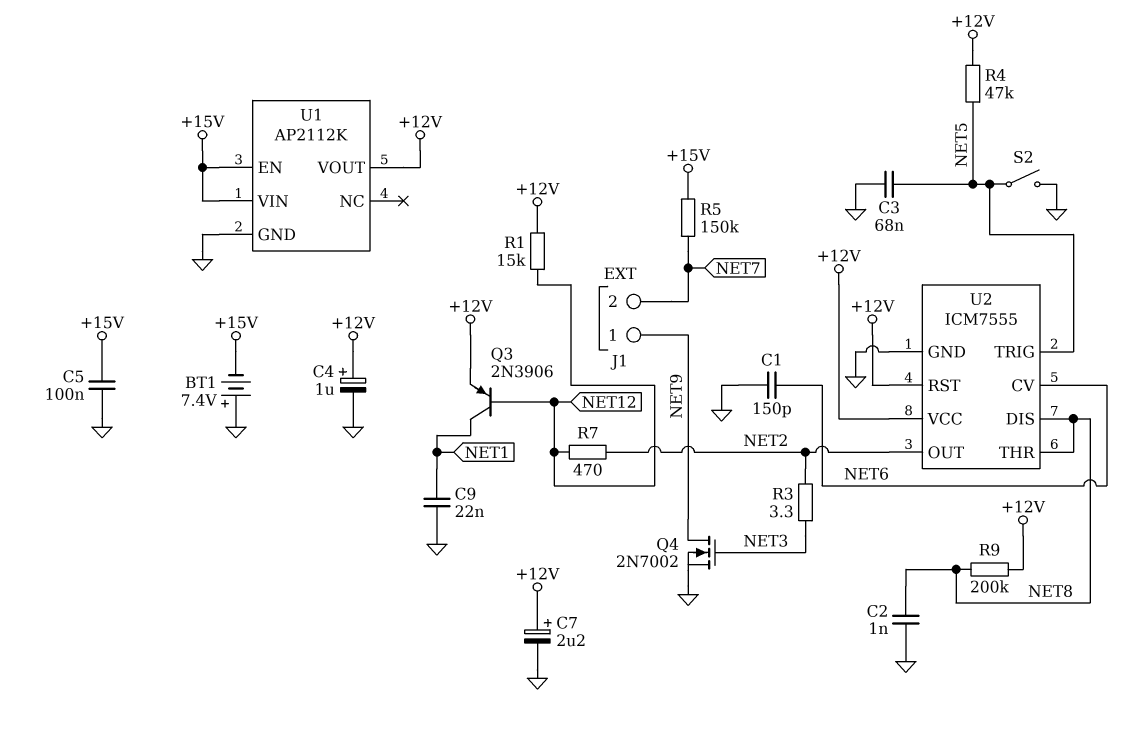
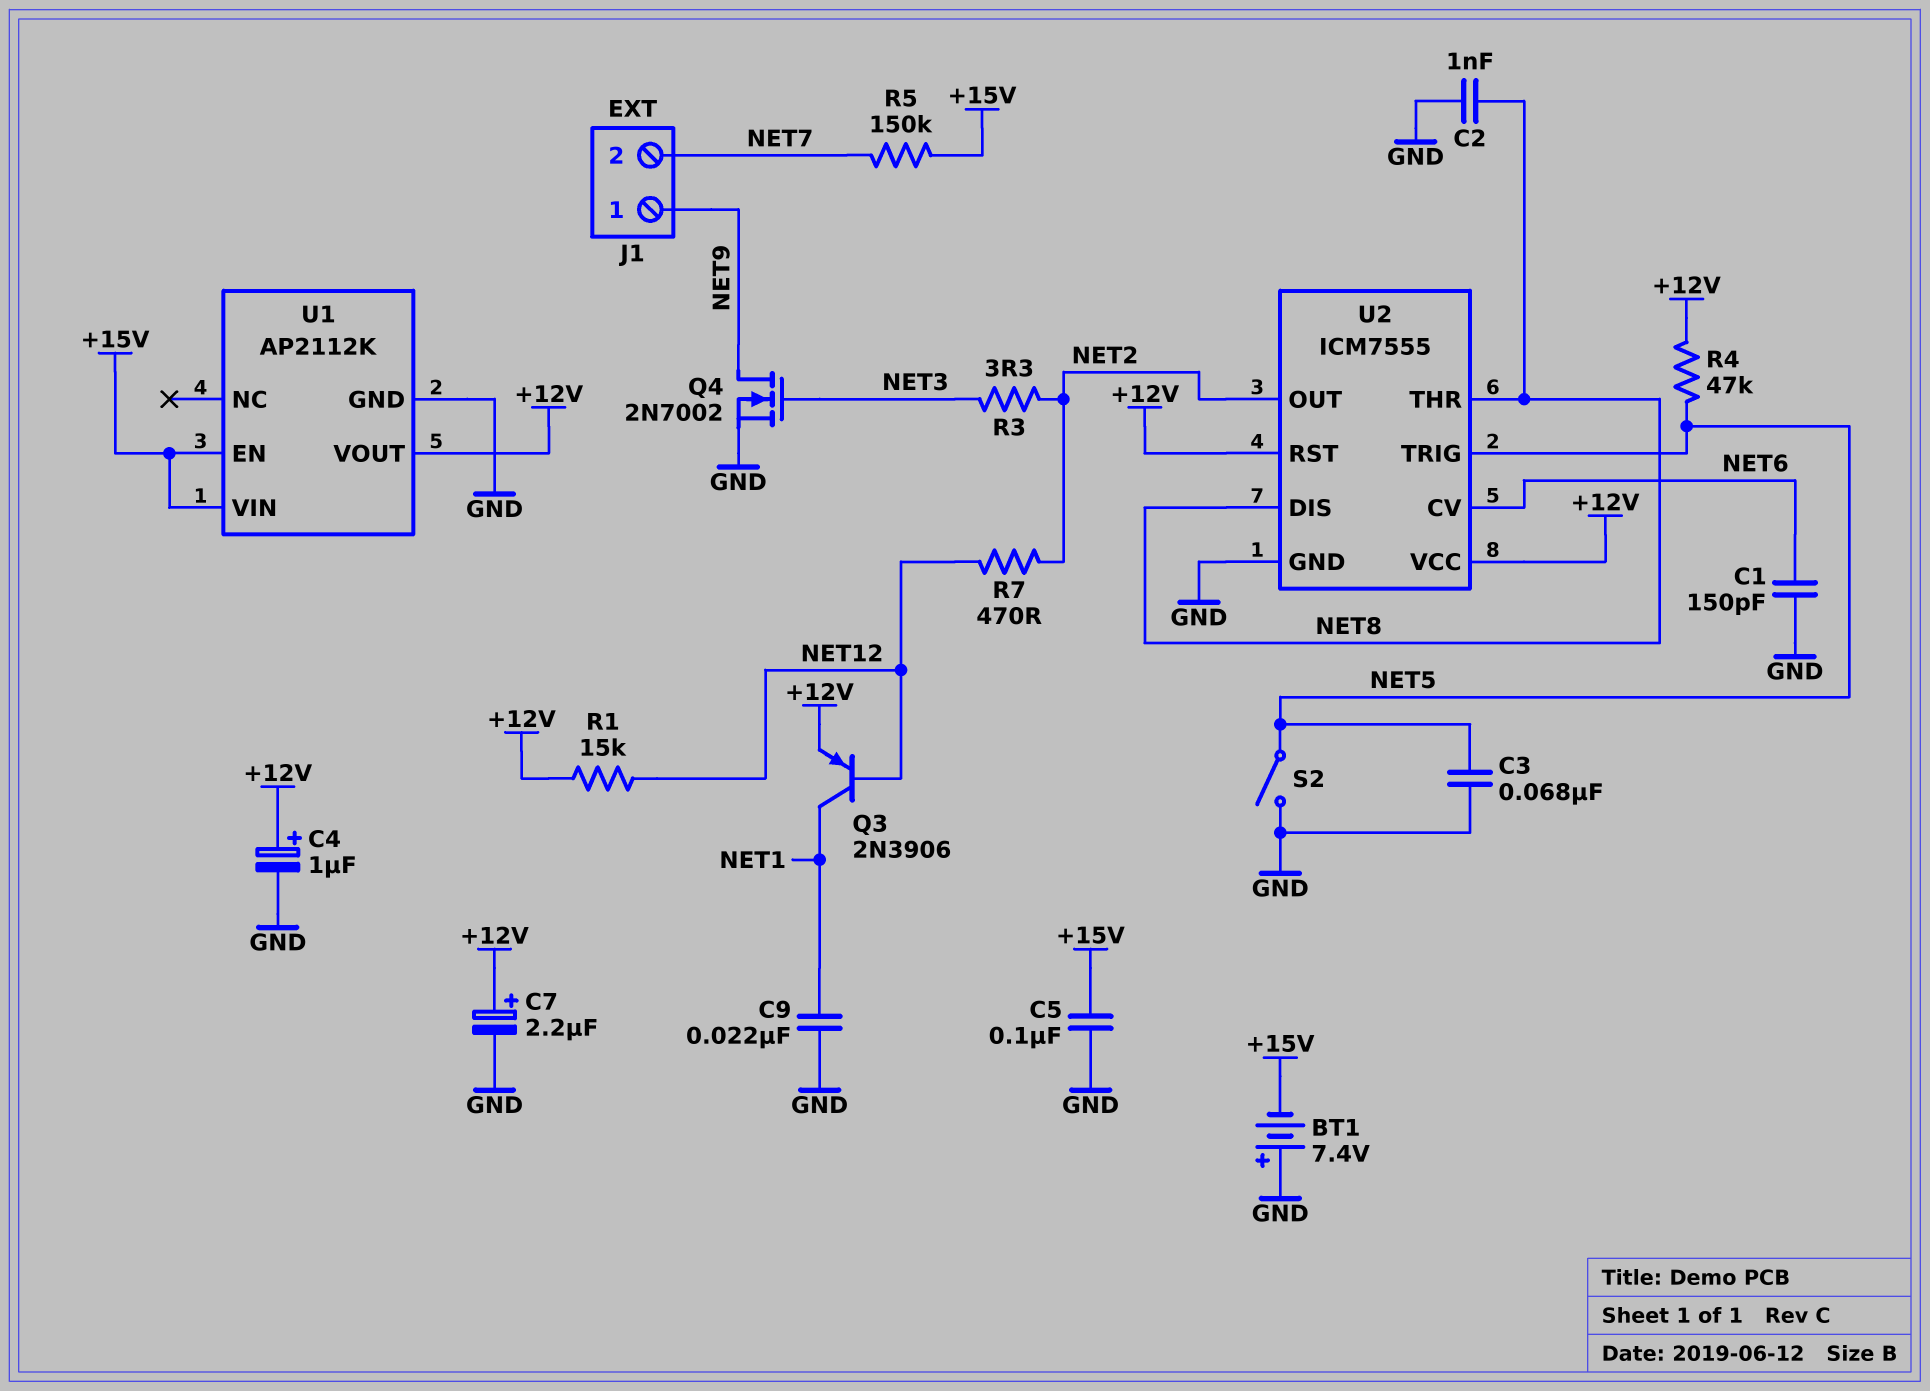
R9: 200k (+12V, NET8) -> none

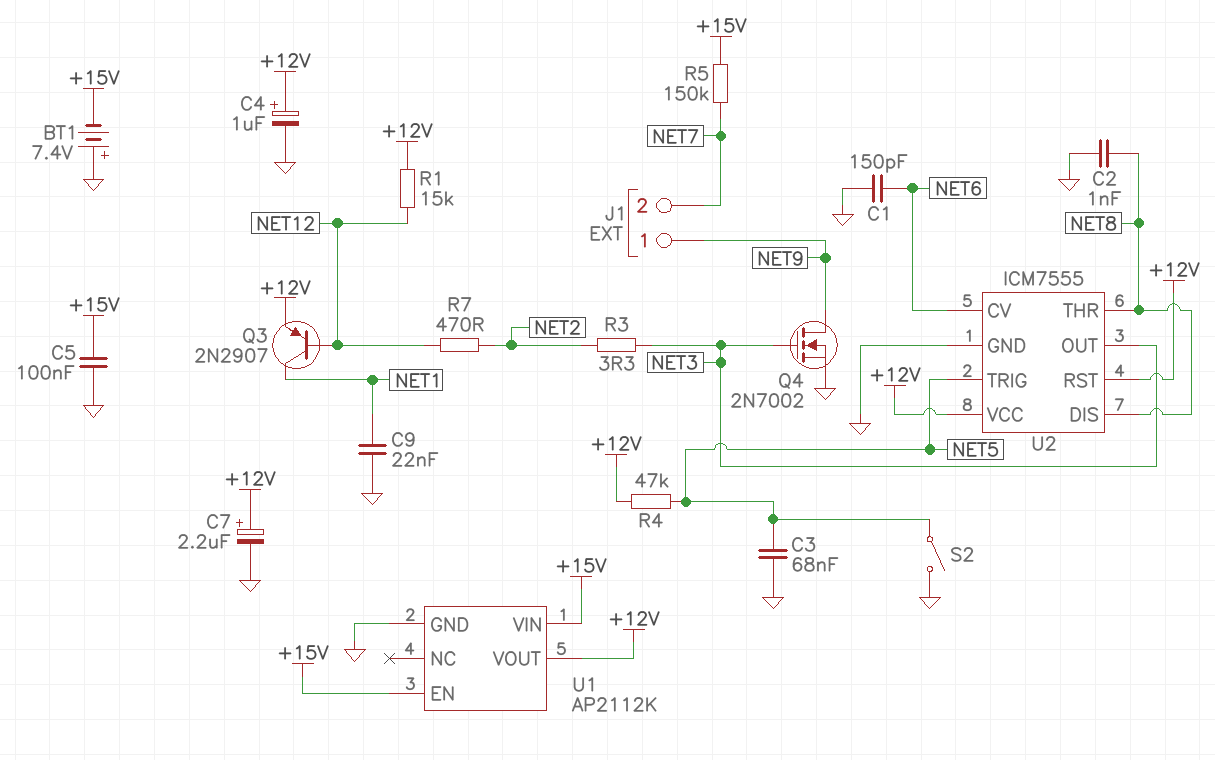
Q3: PNP 2N3906 (B NET12, C NET1, E +12V) -> PNP 2N2907 (B NET12, C NET1, E +12V)
U2 pin OUT: NET2 -> NET3

